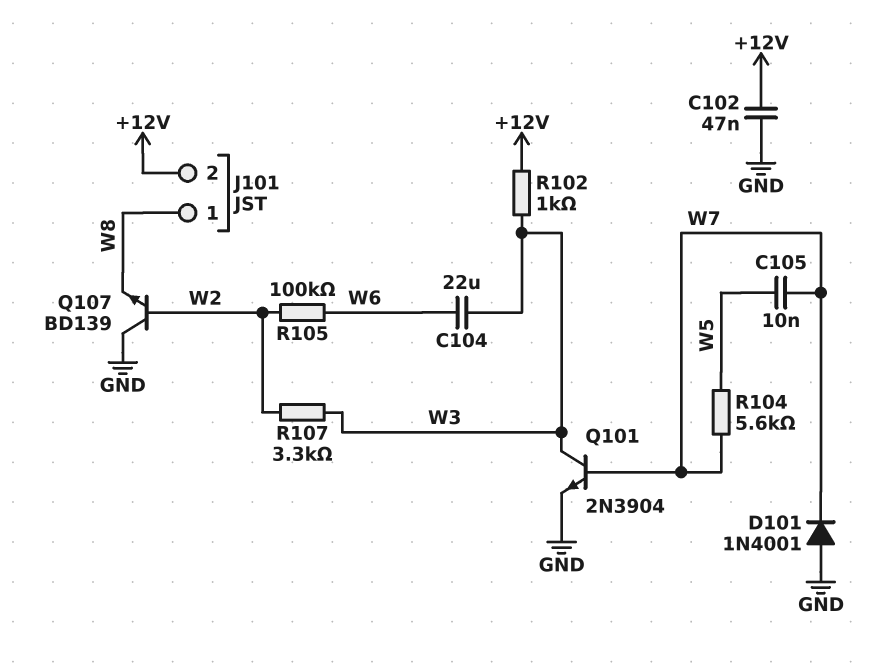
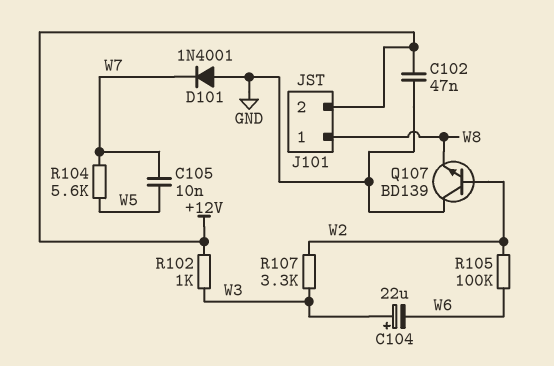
C104: 22uF (W3, W6) -> 22uF (plus W3, minus W6)
Q101: NPN 2N3904 (B W7, C W3, E GND) -> none

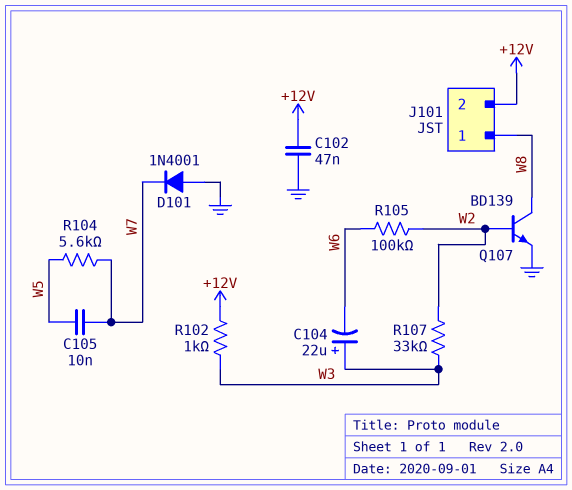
Q107: NPN BD139 (B W2, C GND, E W8) -> NPN BD139 (B W2, C W8, E GND)
R107: 3.3k (W2, W3) -> 33k (W2, W3)

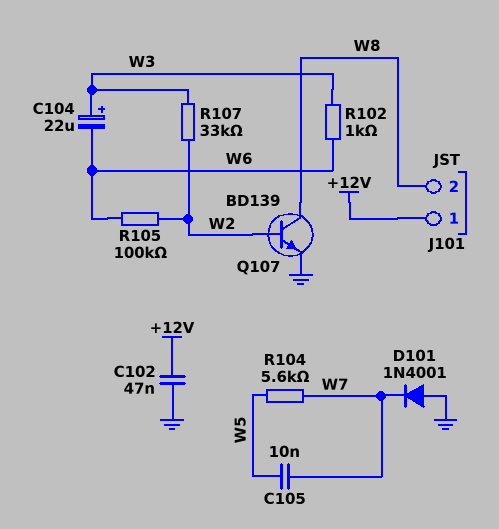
J101 pin 1: W8 -> +12V
J101 pin 2: +12V -> W8
R102: 1k (+12V, W3) -> 1k (W3, W6)

